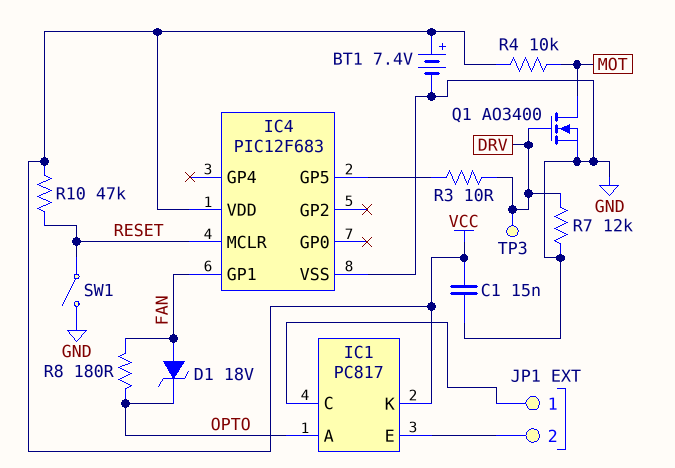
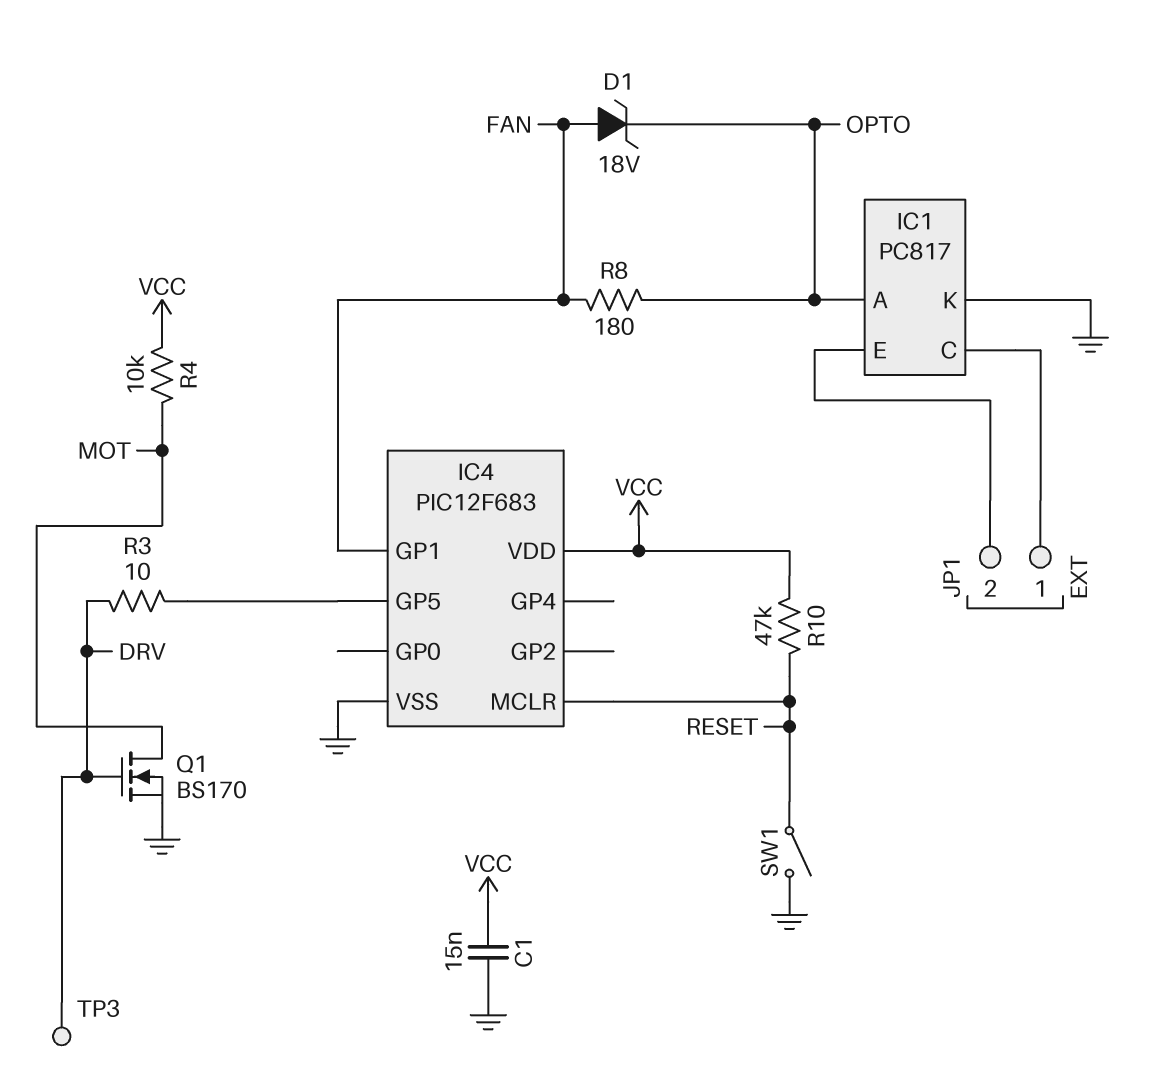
BT1: 7.4V (plus VCC, minus GND) -> none
IC1 pin K: VCC -> GND
Q1: NMOS AO3400 (G DRV, D MOT, S GND) -> NMOS BS170 (G DRV, D MOT, S GND)
R7: 12k (DRV, GND) -> none

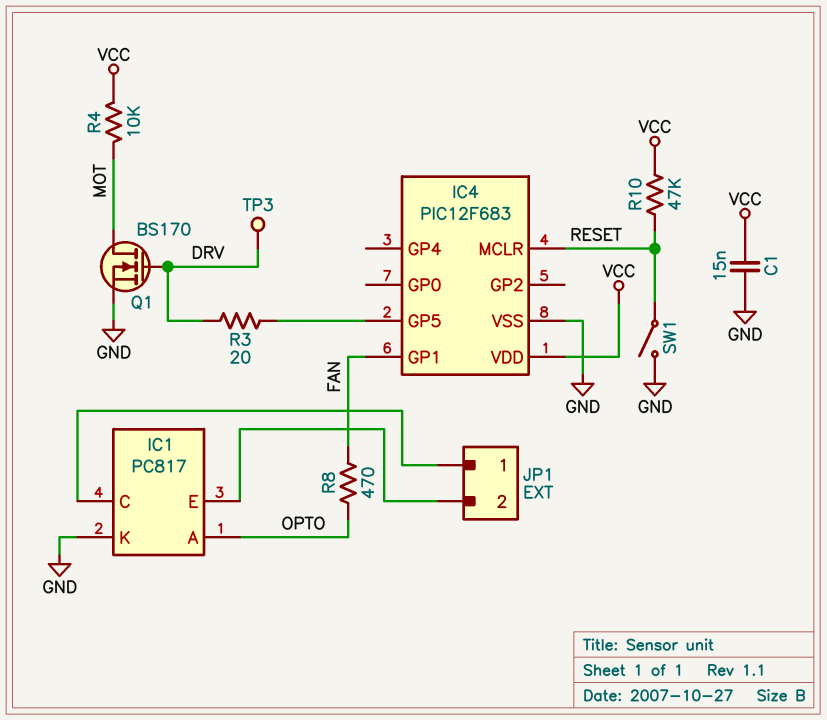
D1: zener 18V (A FAN, K OPTO) -> none
R3: 10 (DRV, IC4/GP5) -> 20 (DRV, IC4/GP5)
R8: 180 (FAN, OPTO) -> 470 (FAN, OPTO)

